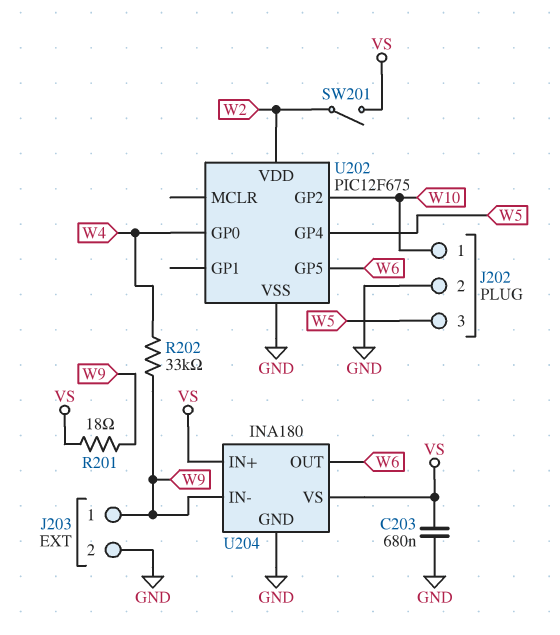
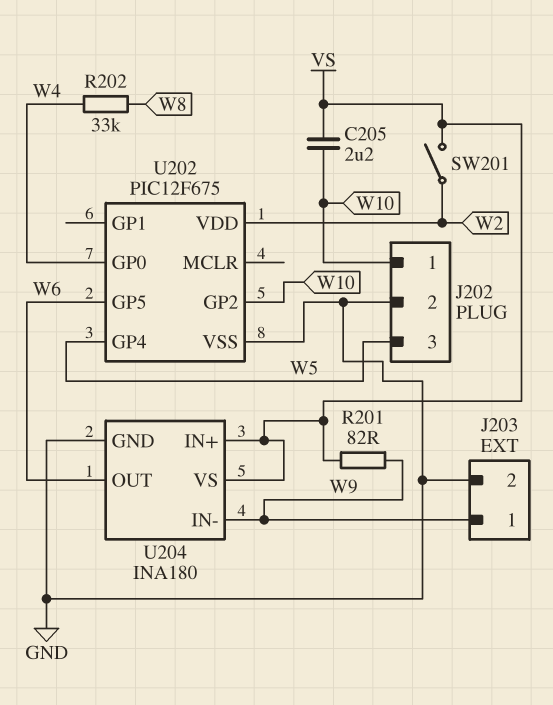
C203: 680nF (GND, VS) -> none
C205: none -> 2.2uF (VS, W10)
R201: 18 (VS, W9) -> 82 (VS, W9)
R202: 33k (W4, W9) -> 33k (W4, W8)

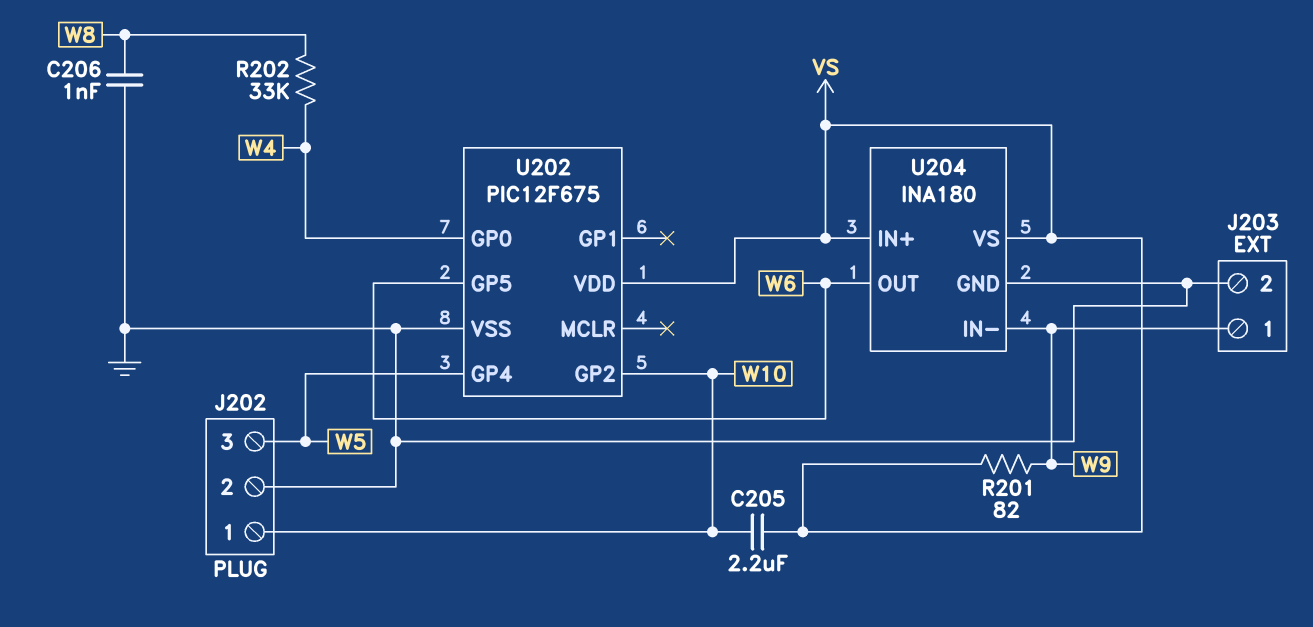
C206: none -> 1nF (GND, W8)
SW201: switch (VS, W2) -> none
U202 pin VDD: W2 -> VS

